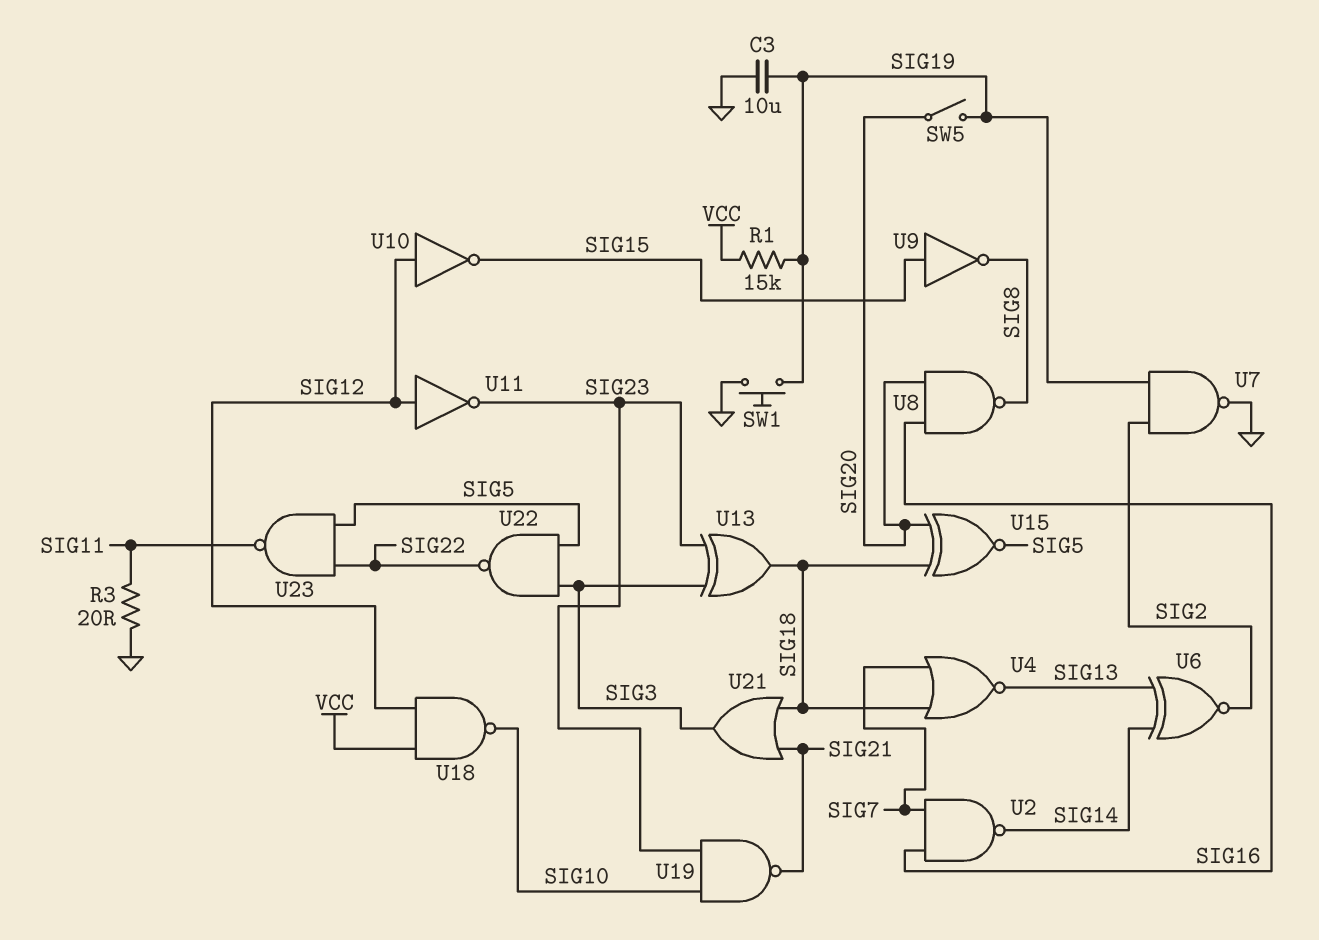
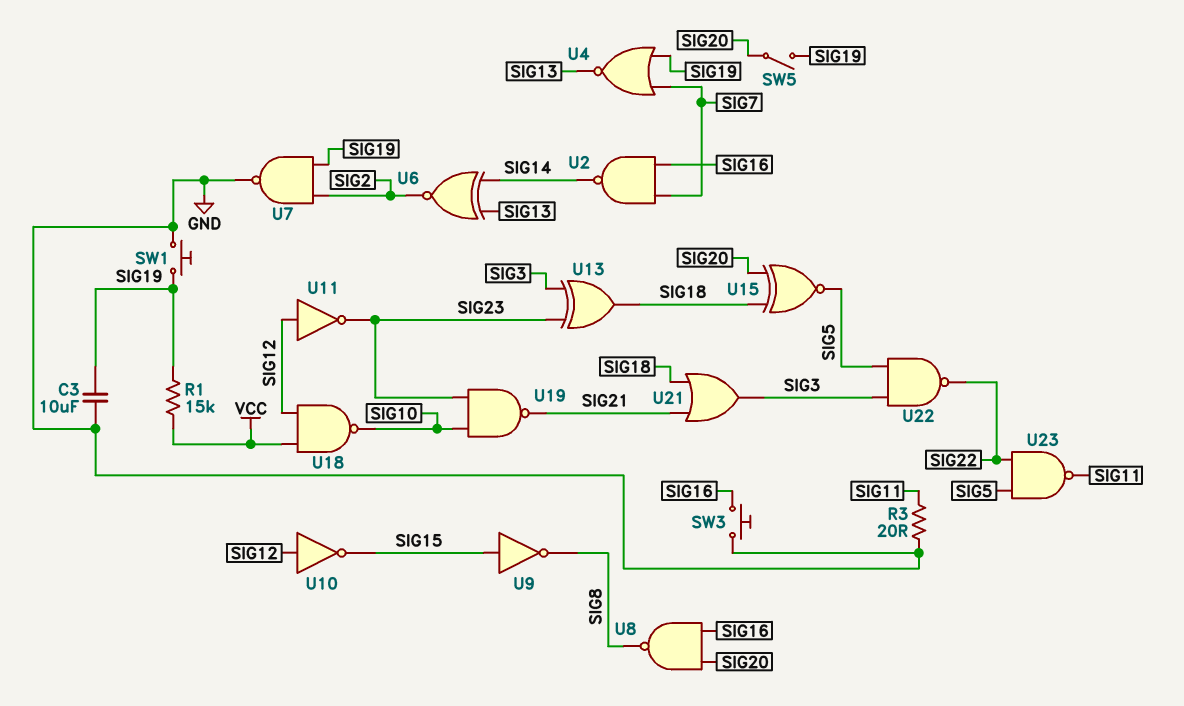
SW3: none -> button (GND, SIG16)
U4: NOR (in SIG7, in SIG18, out SIG13) -> NOR (in SIG7, in SIG19, out SIG13)

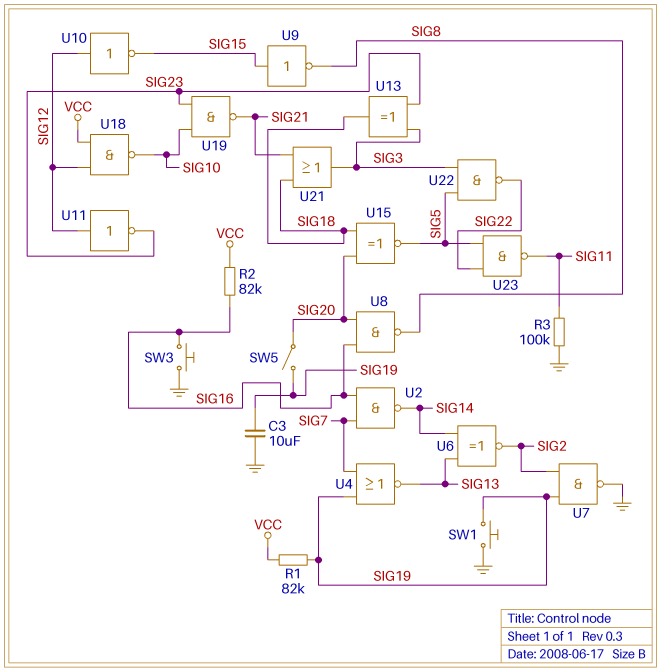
R1: 15k (SIG19, VCC) -> 82k (SIG19, VCC)
R2: none -> 82k (SIG16, VCC)
R3: 20 (GND, SIG11) -> 100k (GND, SIG11)

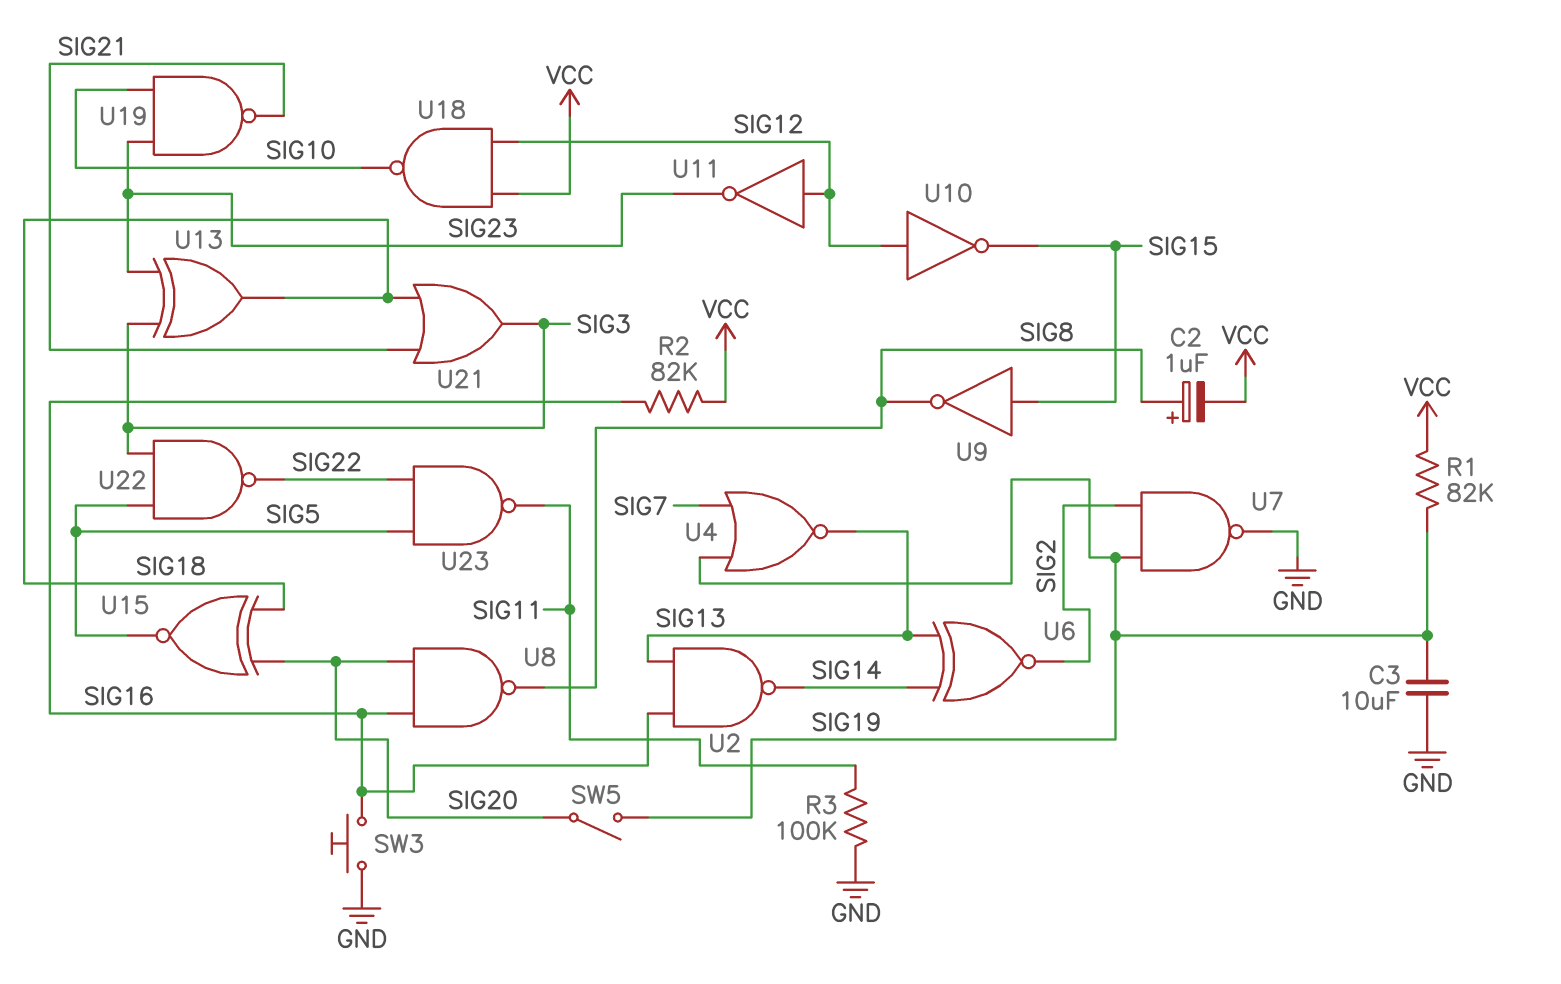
C2: none -> 1uF (plus SIG8, minus VCC)
SW1: button (GND, SIG19) -> none
U2: NAND (in SIG7, in SIG16, out SIG14) -> NAND (in SIG13, in SIG16, out SIG14)

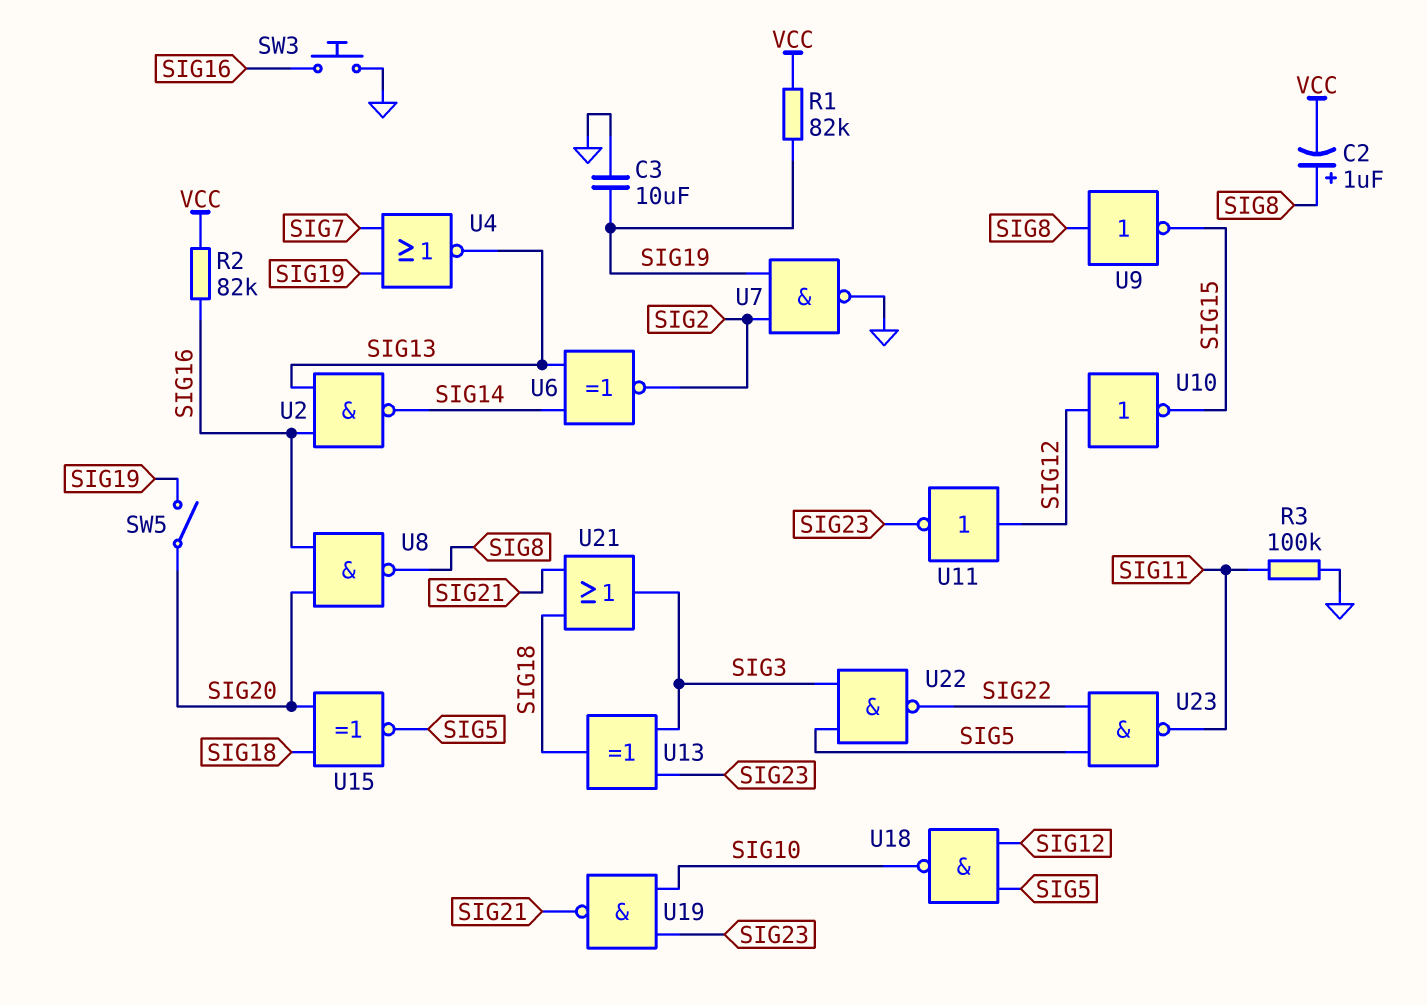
U9: NOT (in SIG15, out SIG8) -> NOT (in SIG8, out SIG15)
U18: NAND (in SIG12, in VCC, out SIG10) -> NAND (in SIG5, in SIG12, out SIG10)

